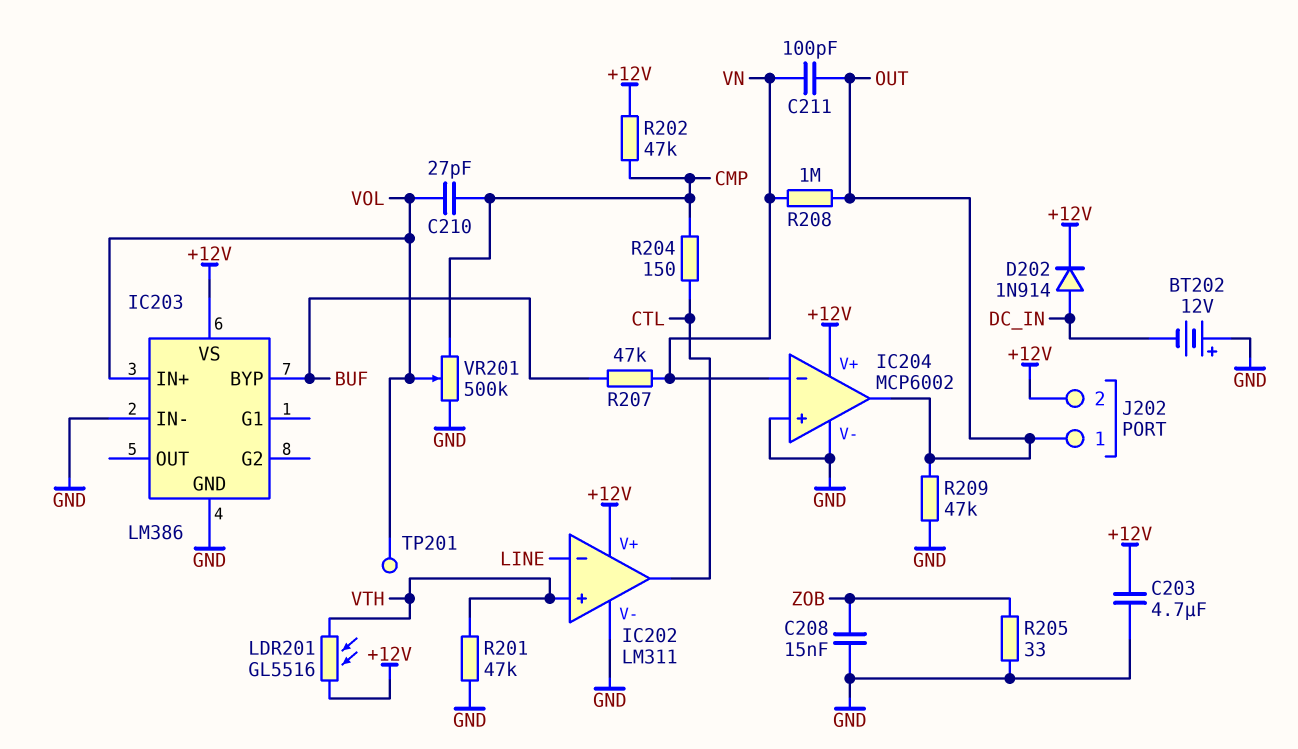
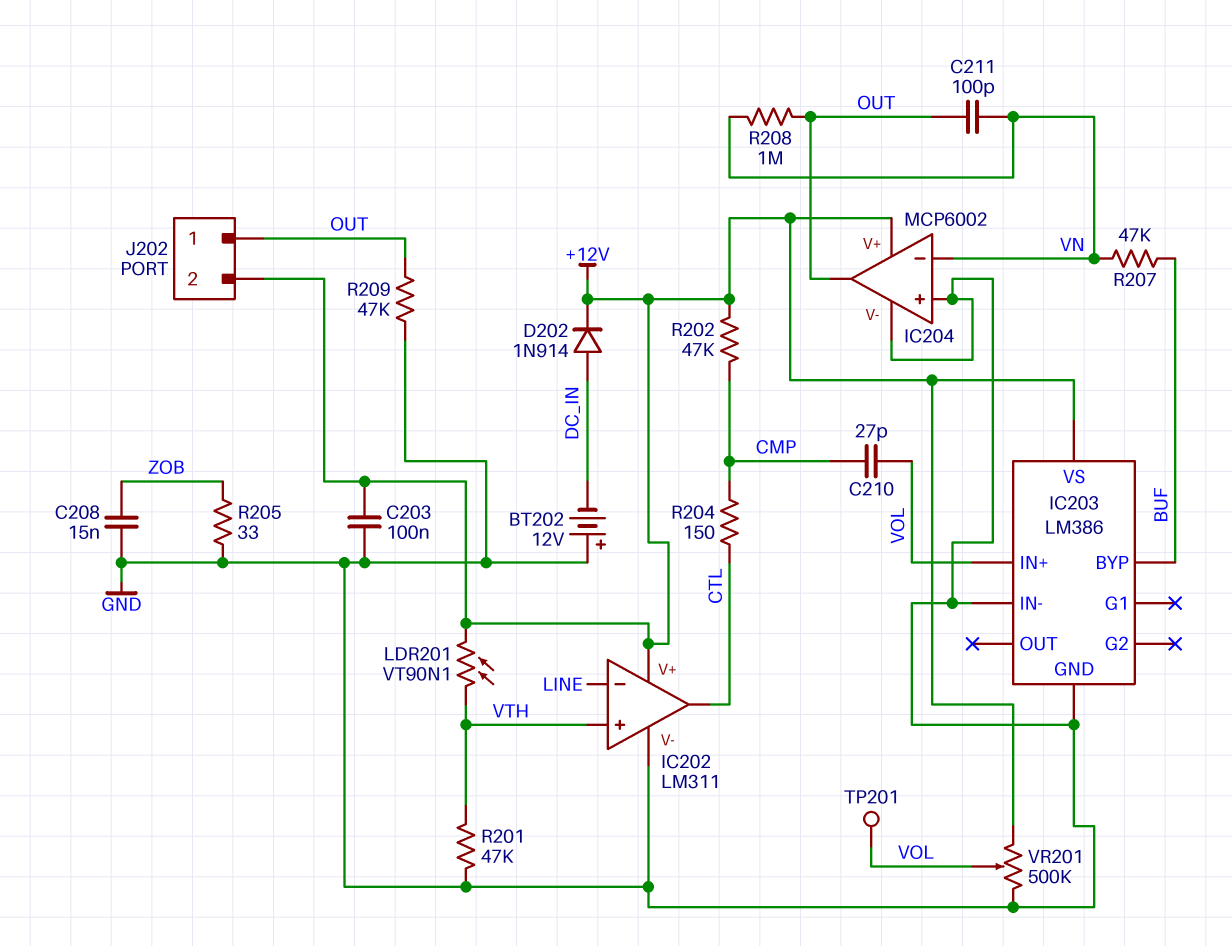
C203: 4.7uF (+12V, GND) -> 100nF (+12V, GND)
LDR201: GL5516 (+12V, VTH) -> VT90N1 (+12V, VTH)
VR201: 500k (CMP, GND, wiper VOL) -> 500k (+12V, GND, wiper VOL)

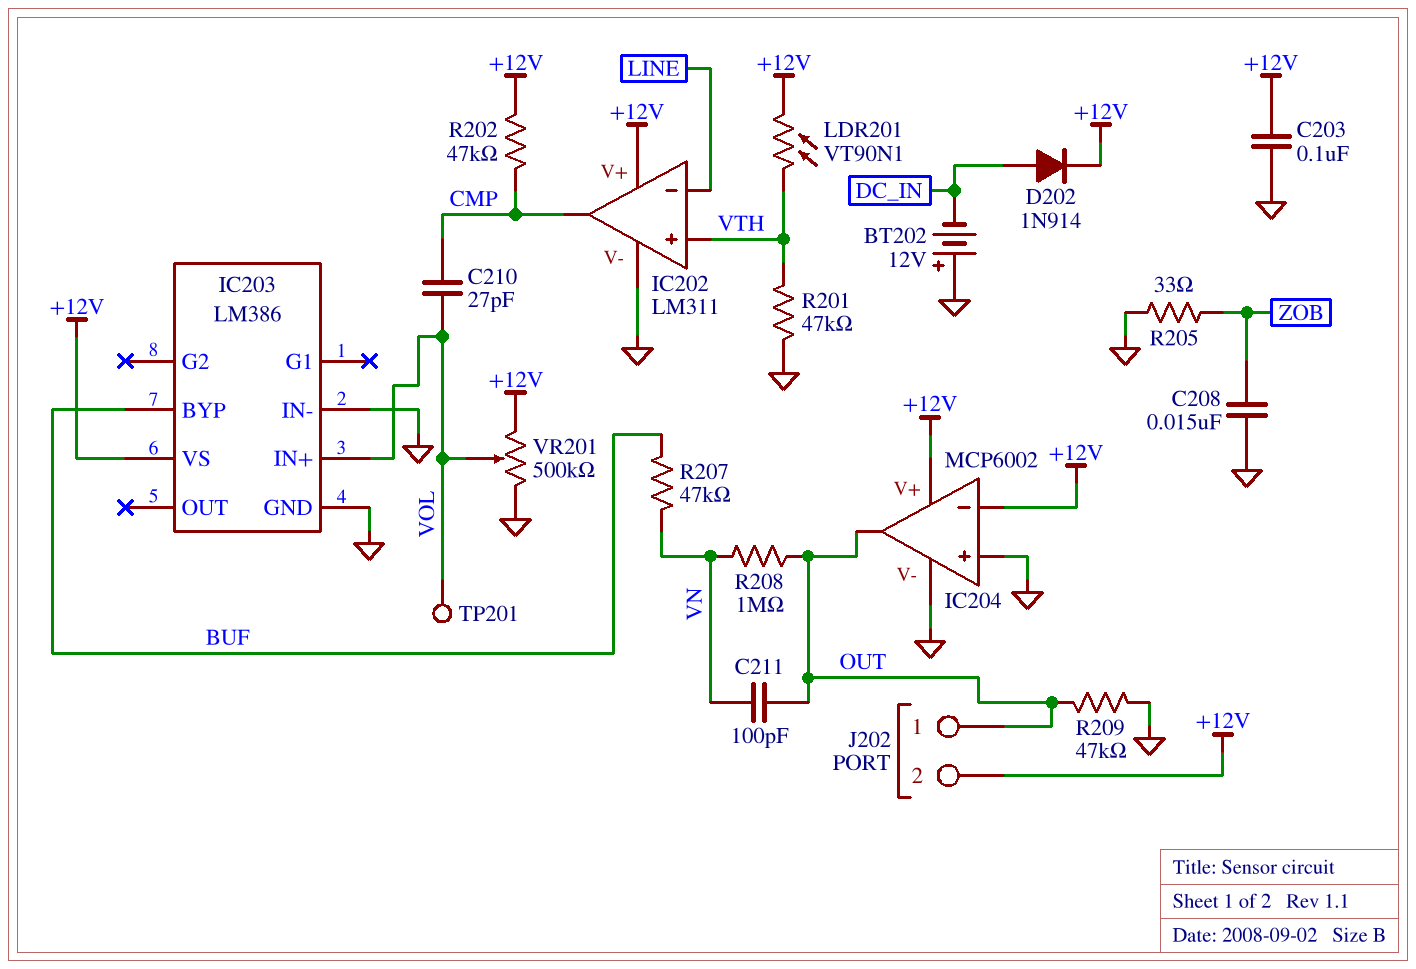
IC202 pin out: CTL -> CMP
IC204 pin in-: VN -> +12V
R204: 150 (CMP, CTL) -> none

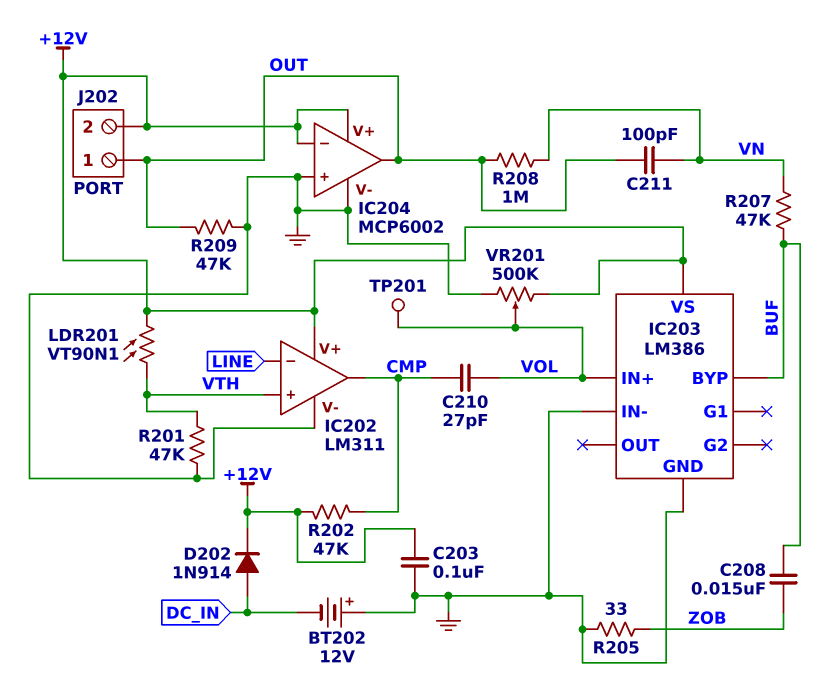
C208: 15nF (GND, ZOB) -> 15nF (BUF, ZOB)

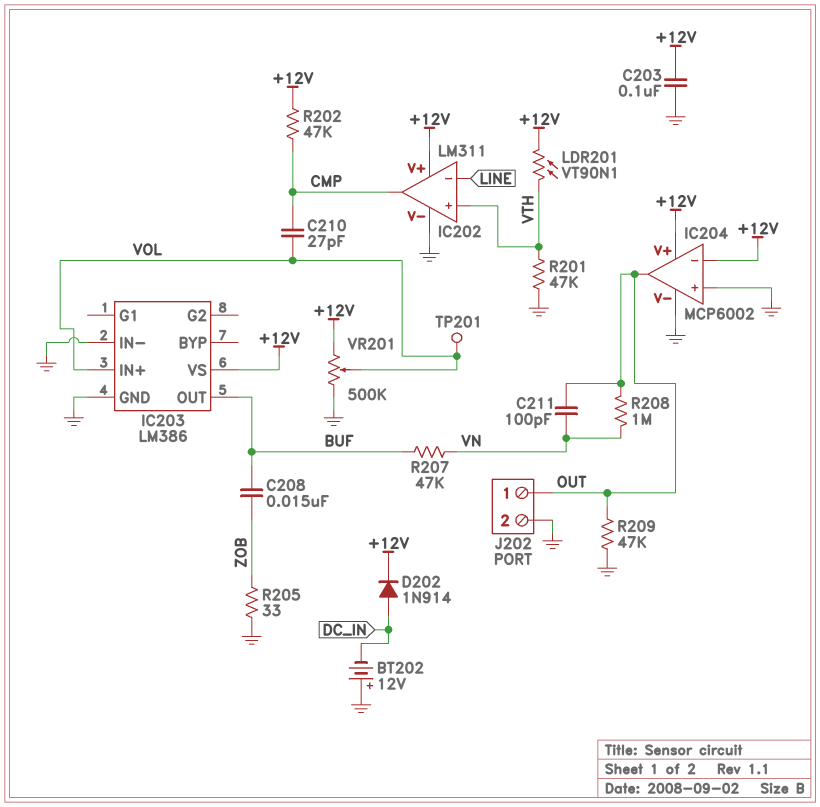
IC203 pin BYP: BUF -> none
IC203 pin OUT: none -> BUF
J202 pin 2: +12V -> GND

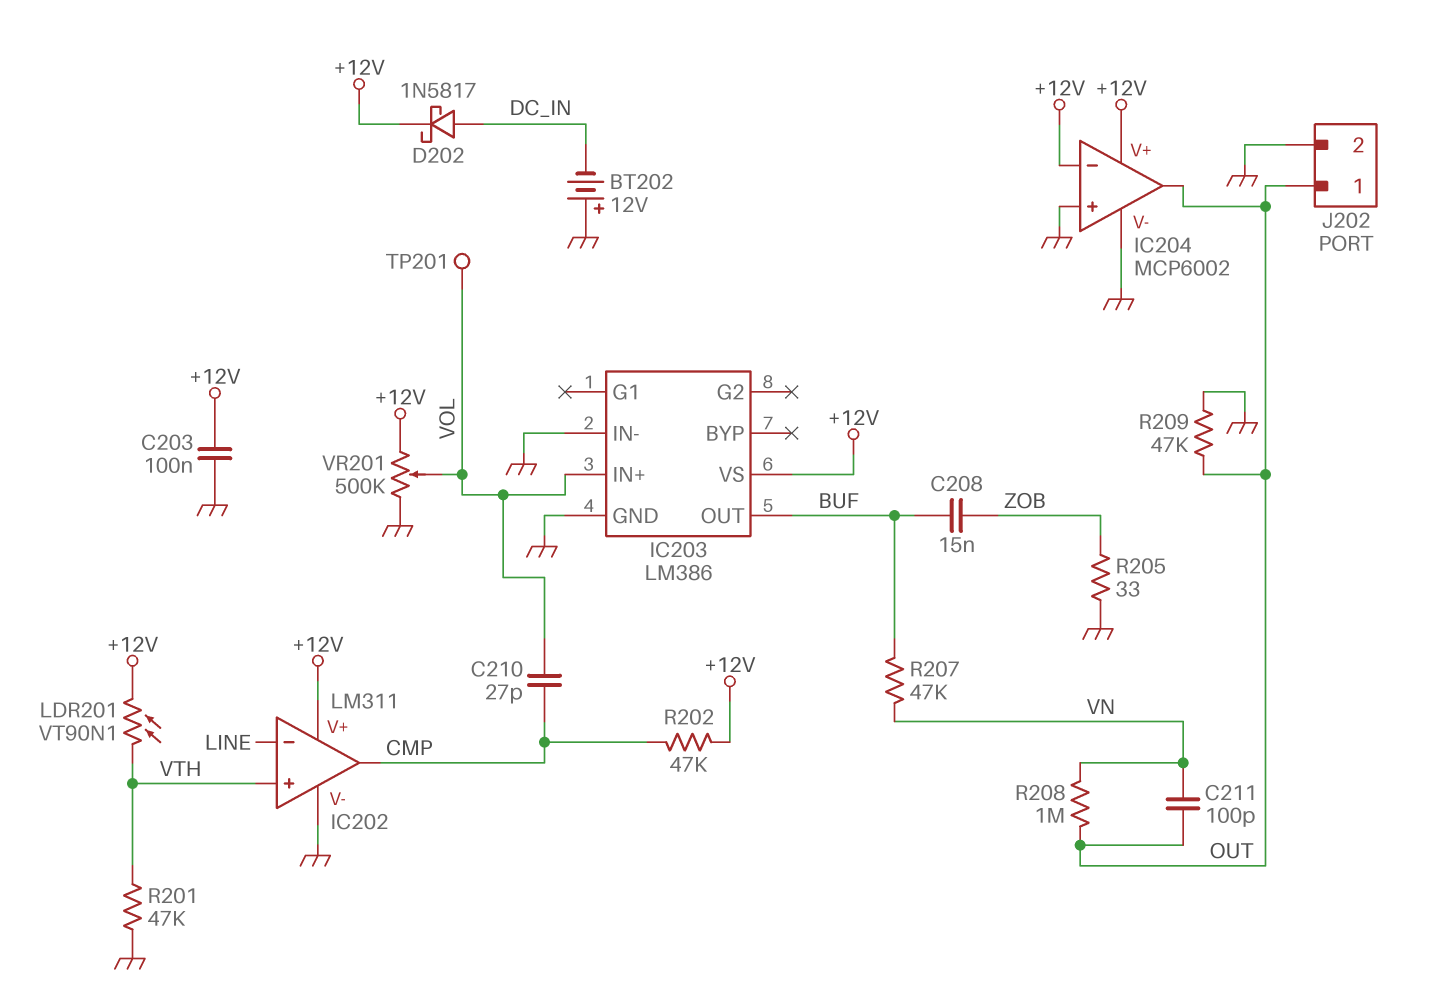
D202: diode 1N914 (A DC_IN, K +12V) -> schottky 1N5817 (A DC_IN, K +12V)

